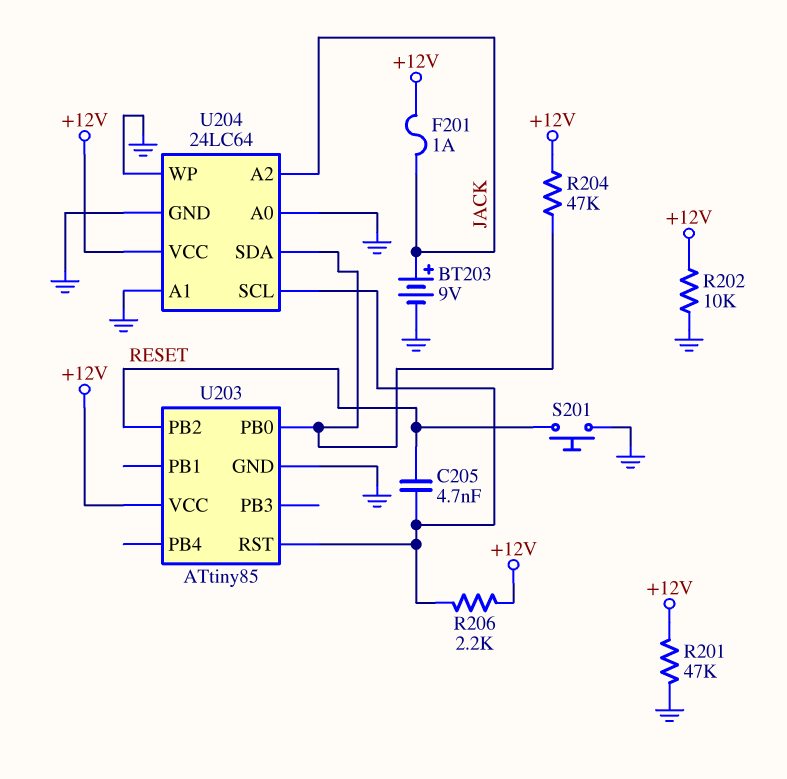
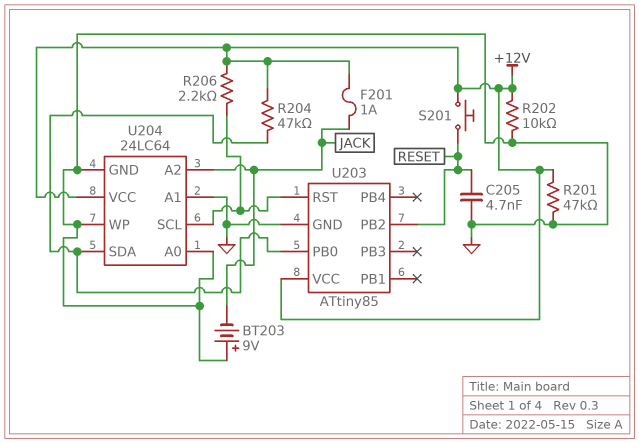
BT203: 9V (plus JACK, minus GND) -> 9V (plus GND, minus JACK)
C205: 4.7nF (RESET, U203/RST) -> 4.7nF (GND, RESET)
S201: button (GND, RESET) -> button (+12V, RESET)

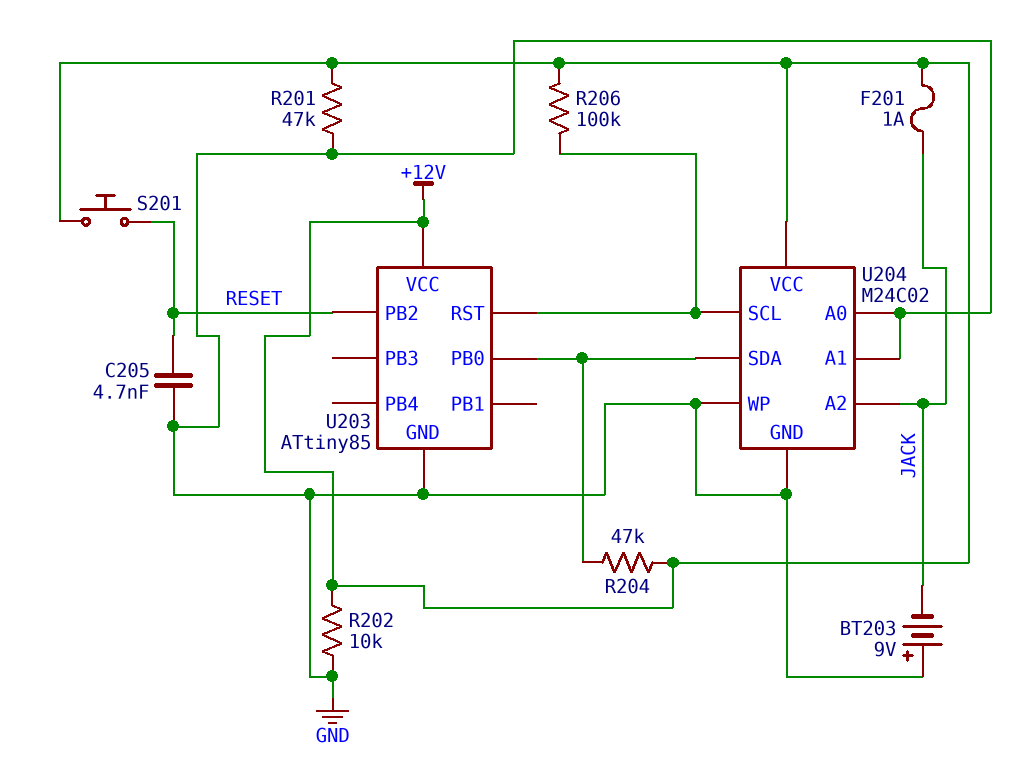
R206: 2.2k (+12V, U203/RST) -> 100k (+12V, U203/RST)
U204: 24LC64 -> M24C02

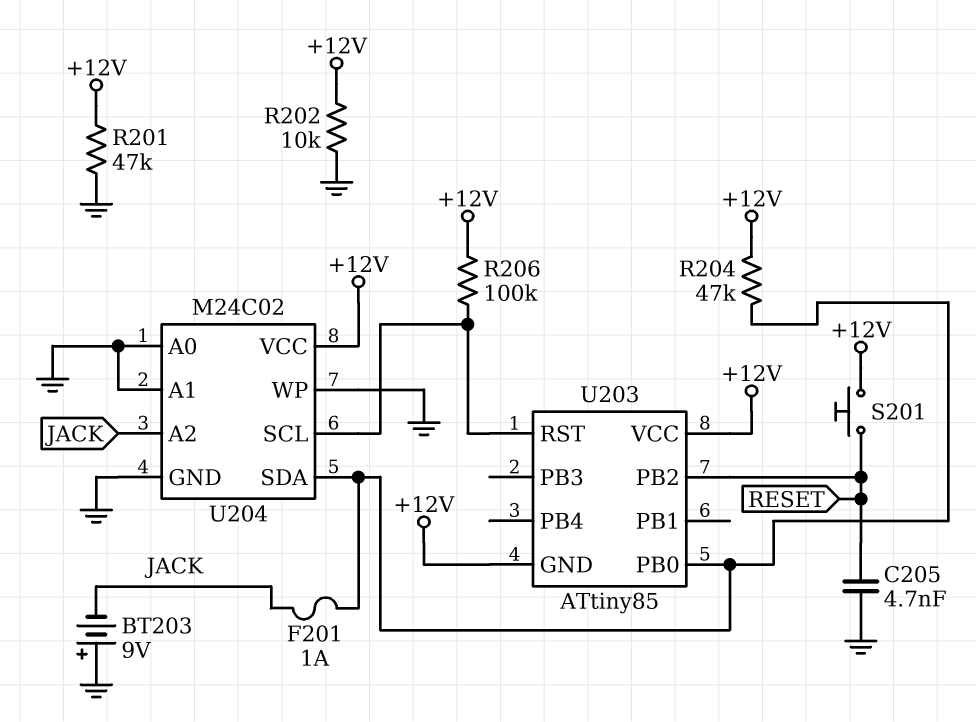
F201: 1A (+12V, JACK) -> 1A (JACK, U203/PB0)
U203 pin GND: GND -> +12V

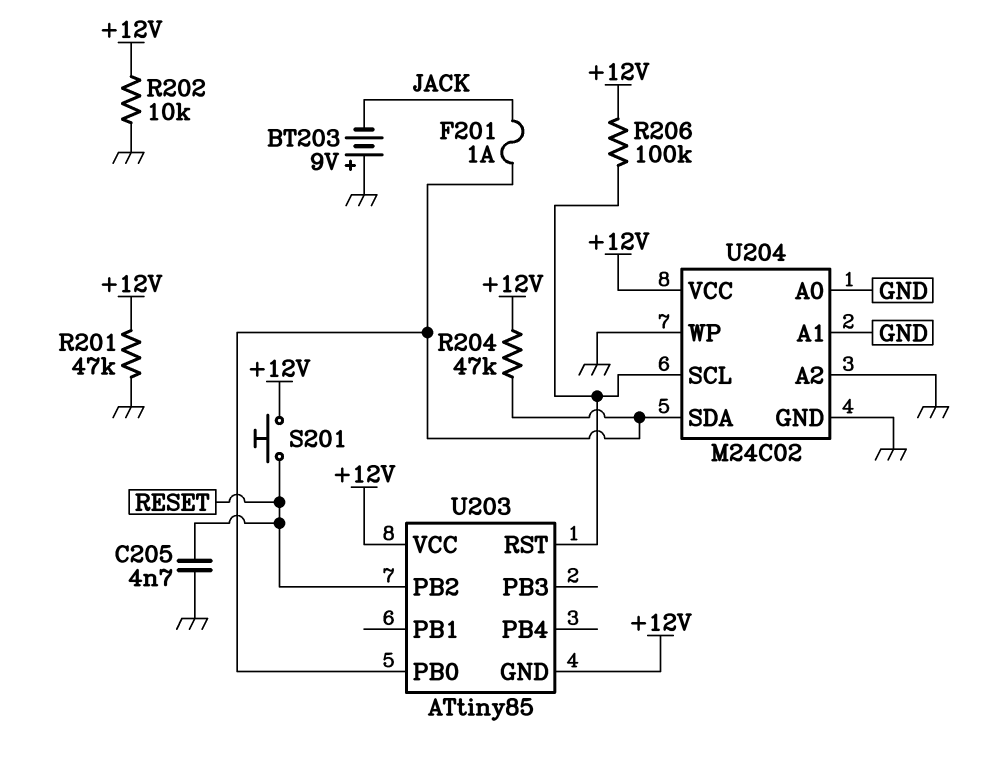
U204 pin A2: JACK -> GND

